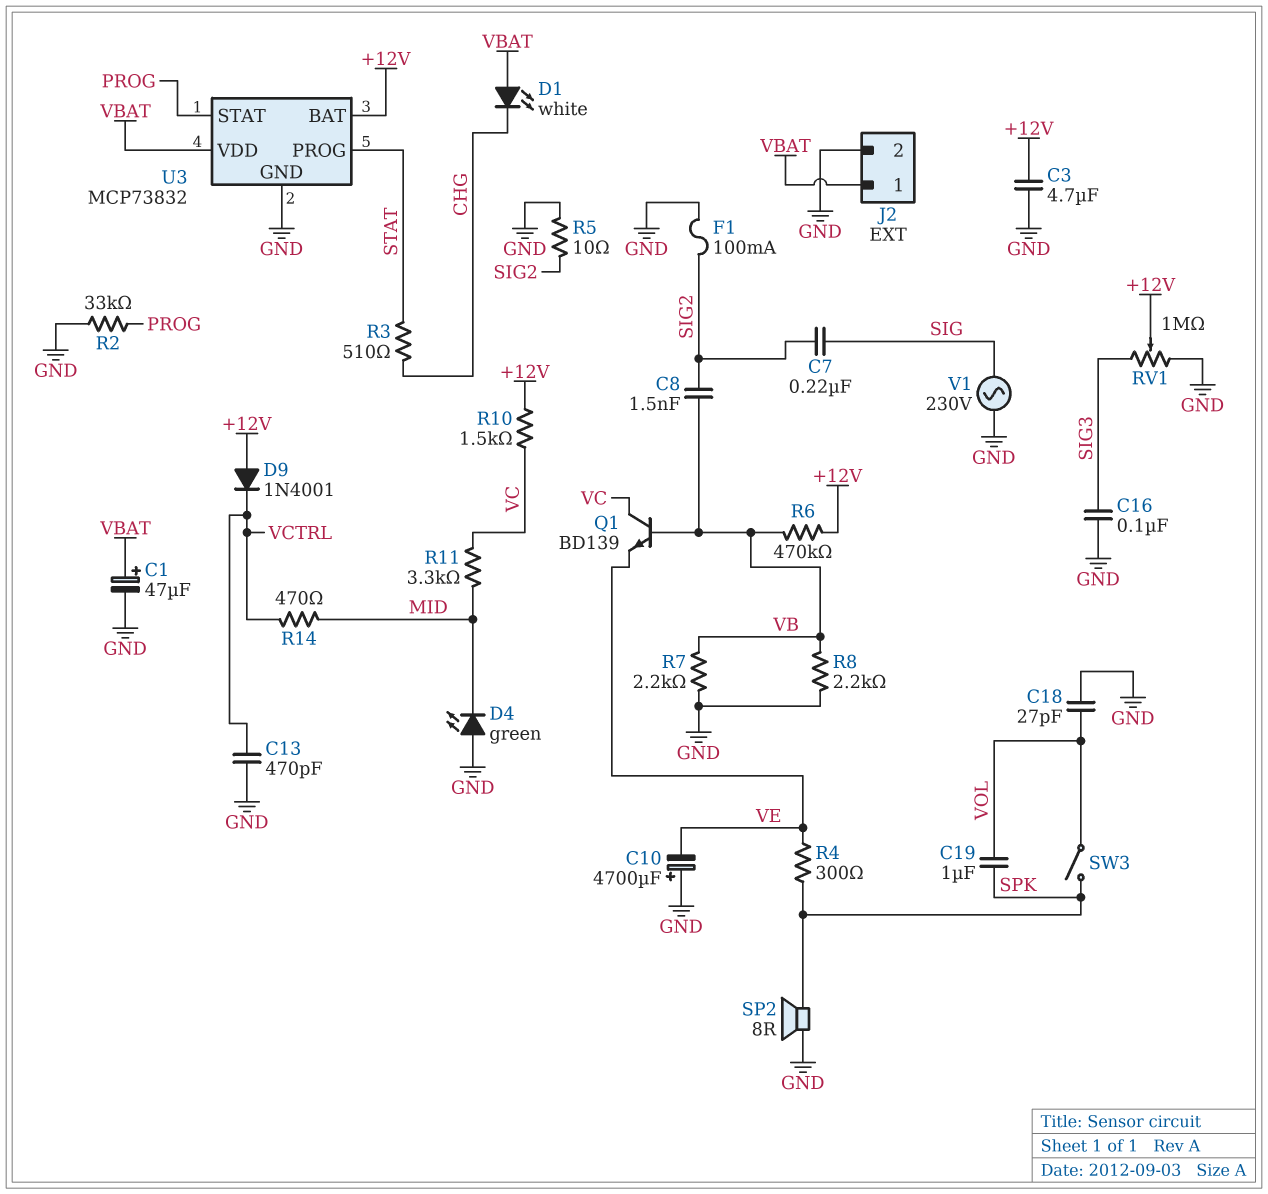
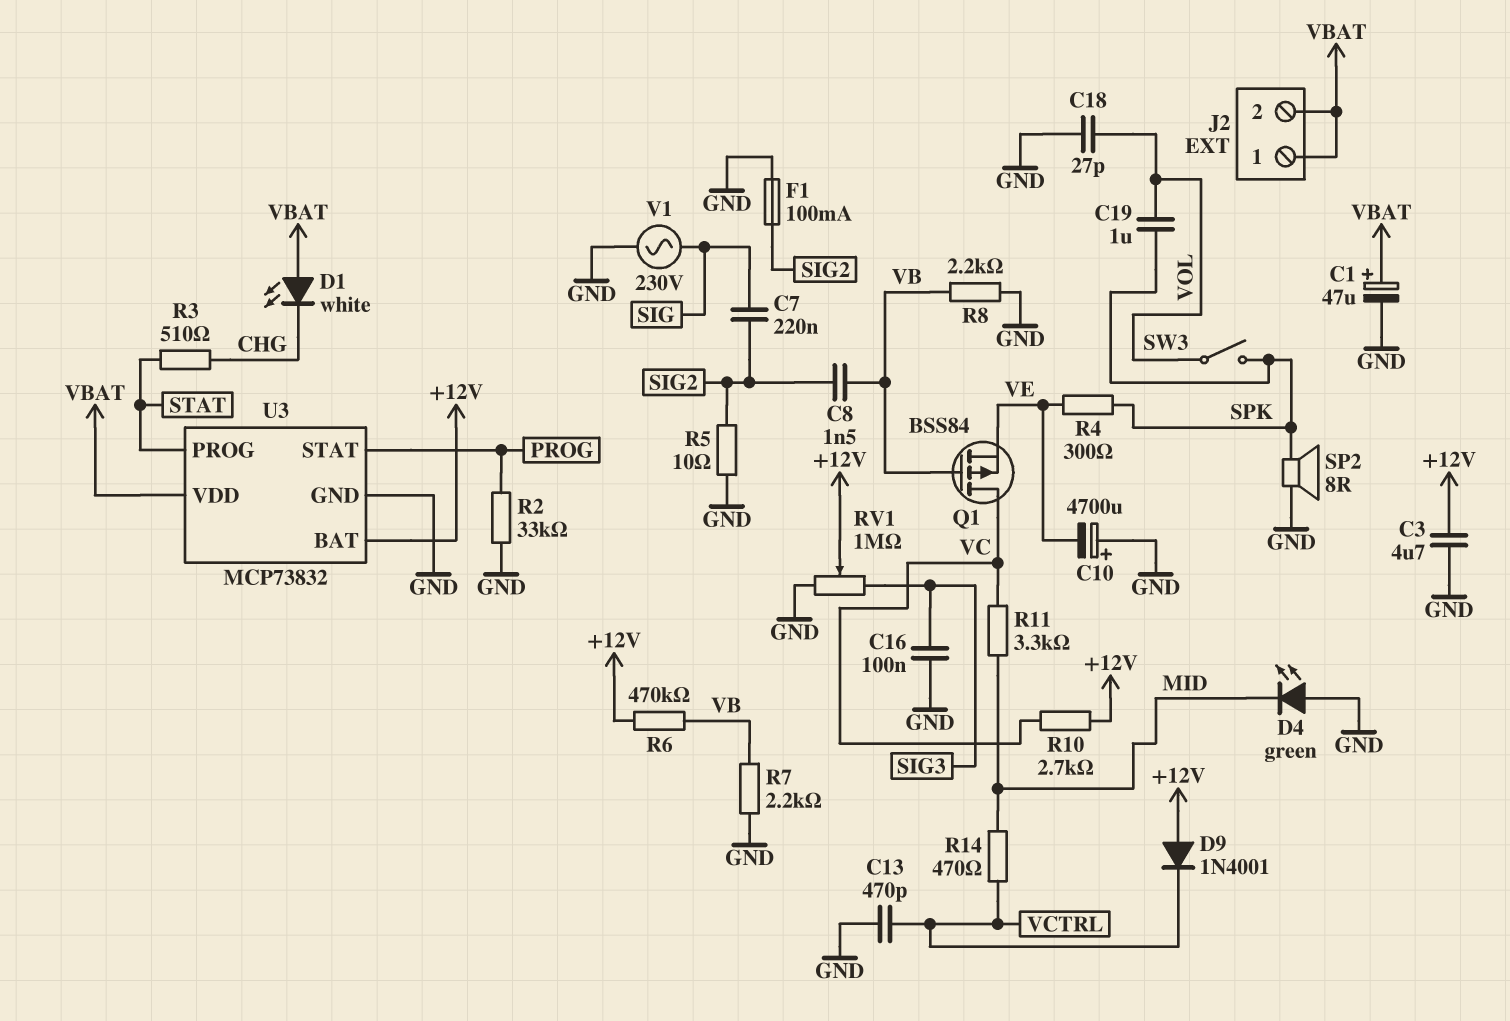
J2 pin 2: GND -> VBAT
Q1: NPN BD139 (B VB, C VC, E VE) -> PMOS BSS84 (G VB, D VC, S VE)
R10: 1.5k (+12V, VC) -> 2.7k (+12V, VC)

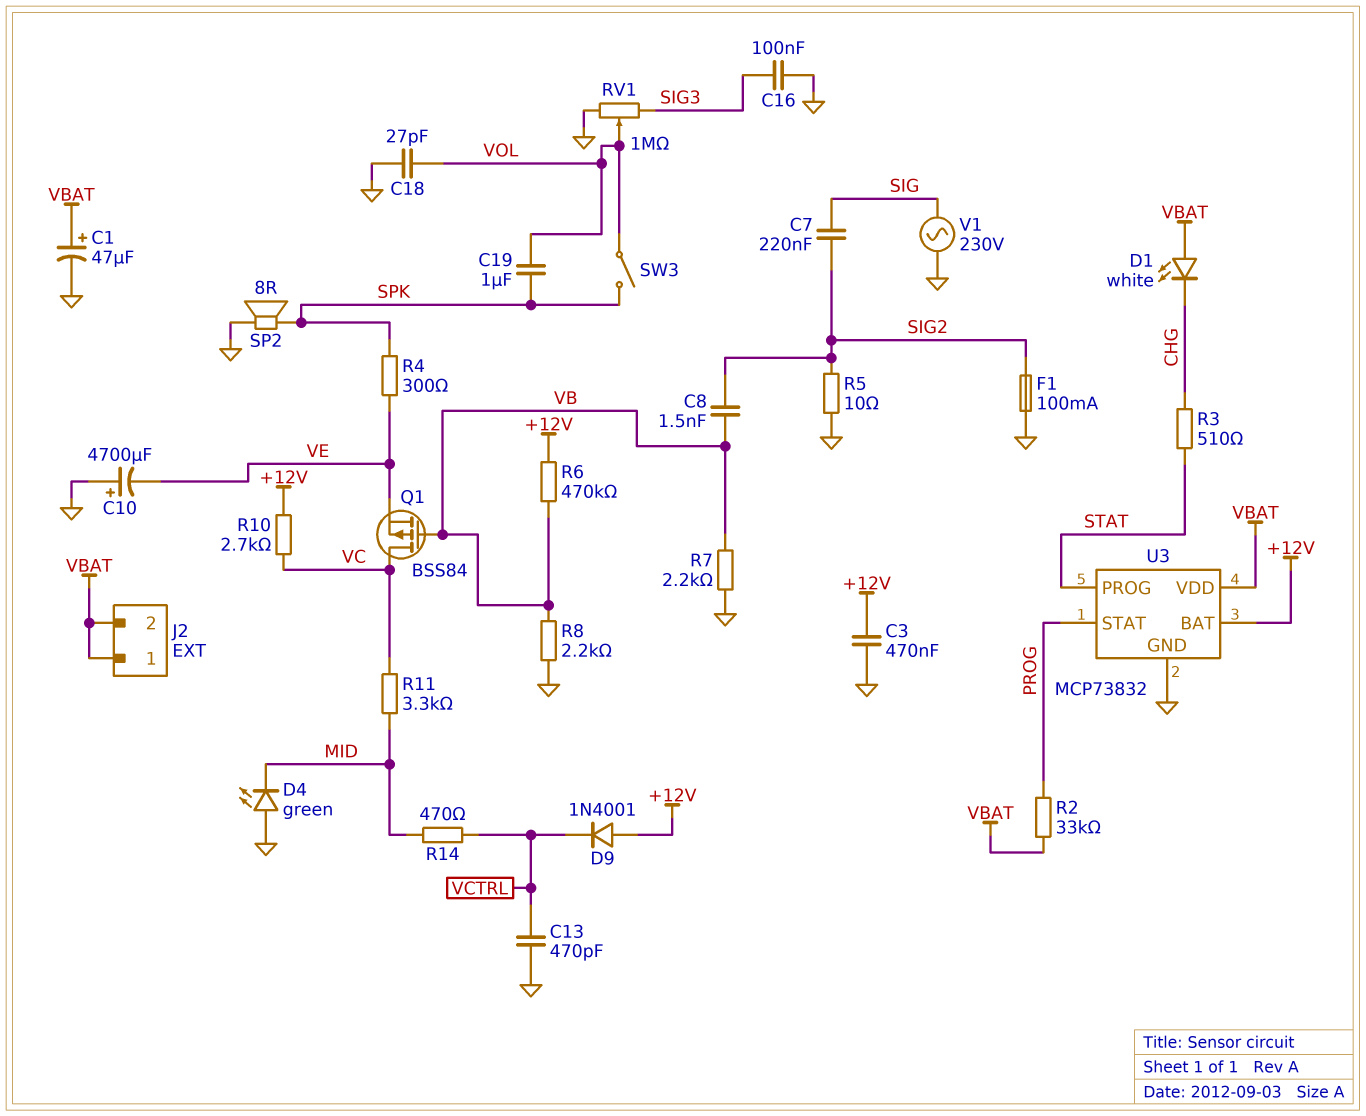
C3: 4.7uF (+12V, GND) -> 470nF (+12V, GND)
R2: 33k (GND, PROG) -> 33k (PROG, VBAT)
RV1: 1M (GND, SIG3, wiper +12V) -> 1M (GND, SIG3, wiper VOL)

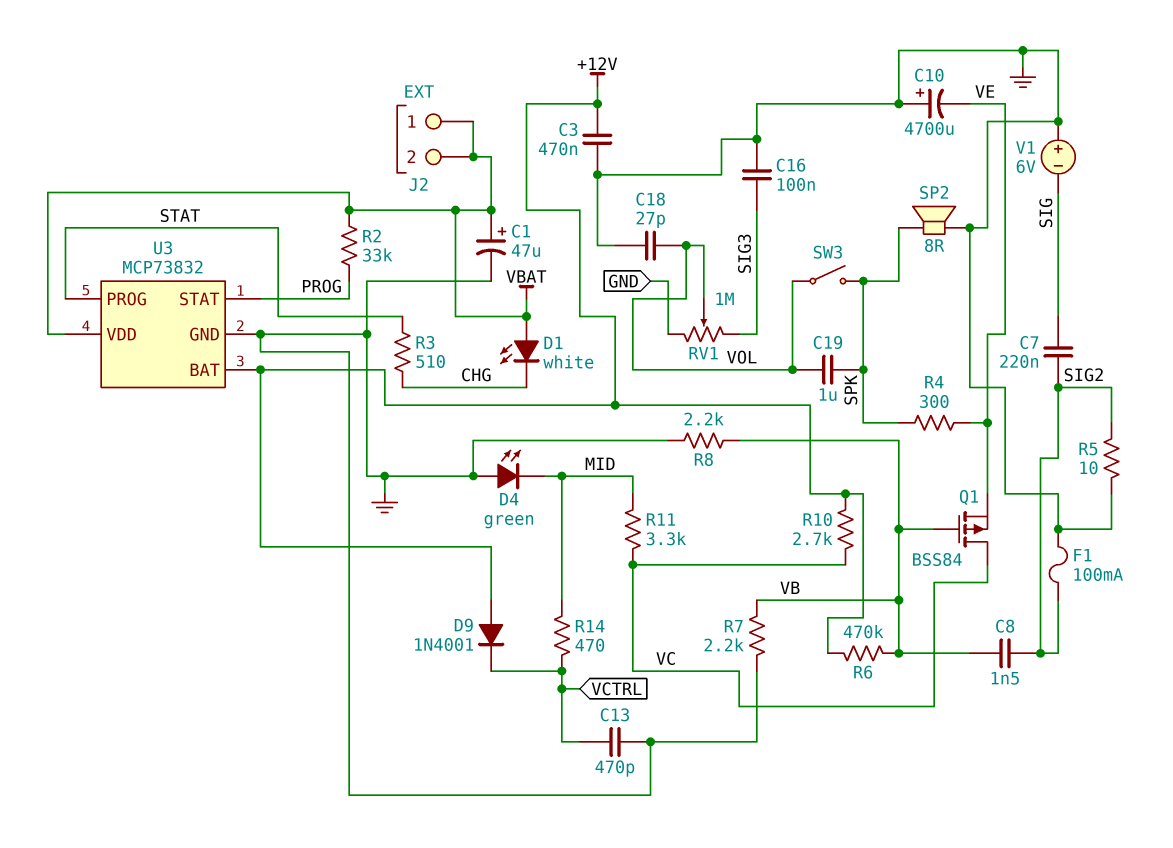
V1: AC 230V (GND, SIG) -> 6V (plus GND, minus SIG)

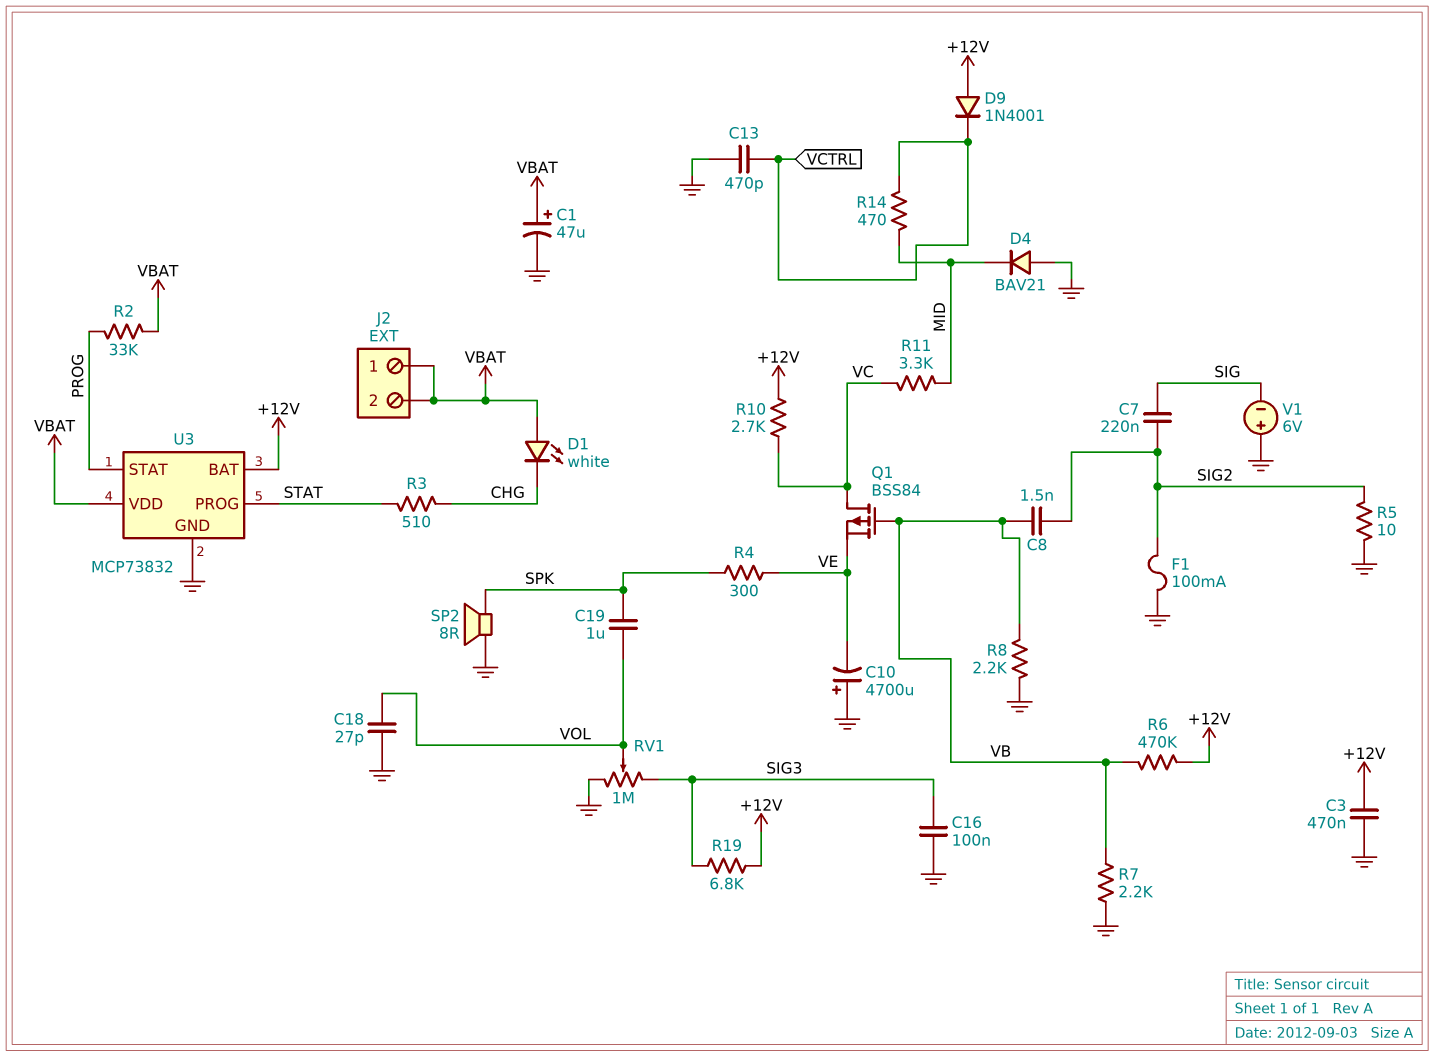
D4: LED green (A GND, K MID) -> diode BAV21 (A GND, K MID)
R19: none -> 6.8k (+12V, SIG3)
SW3: switch (SPK, VOL) -> none

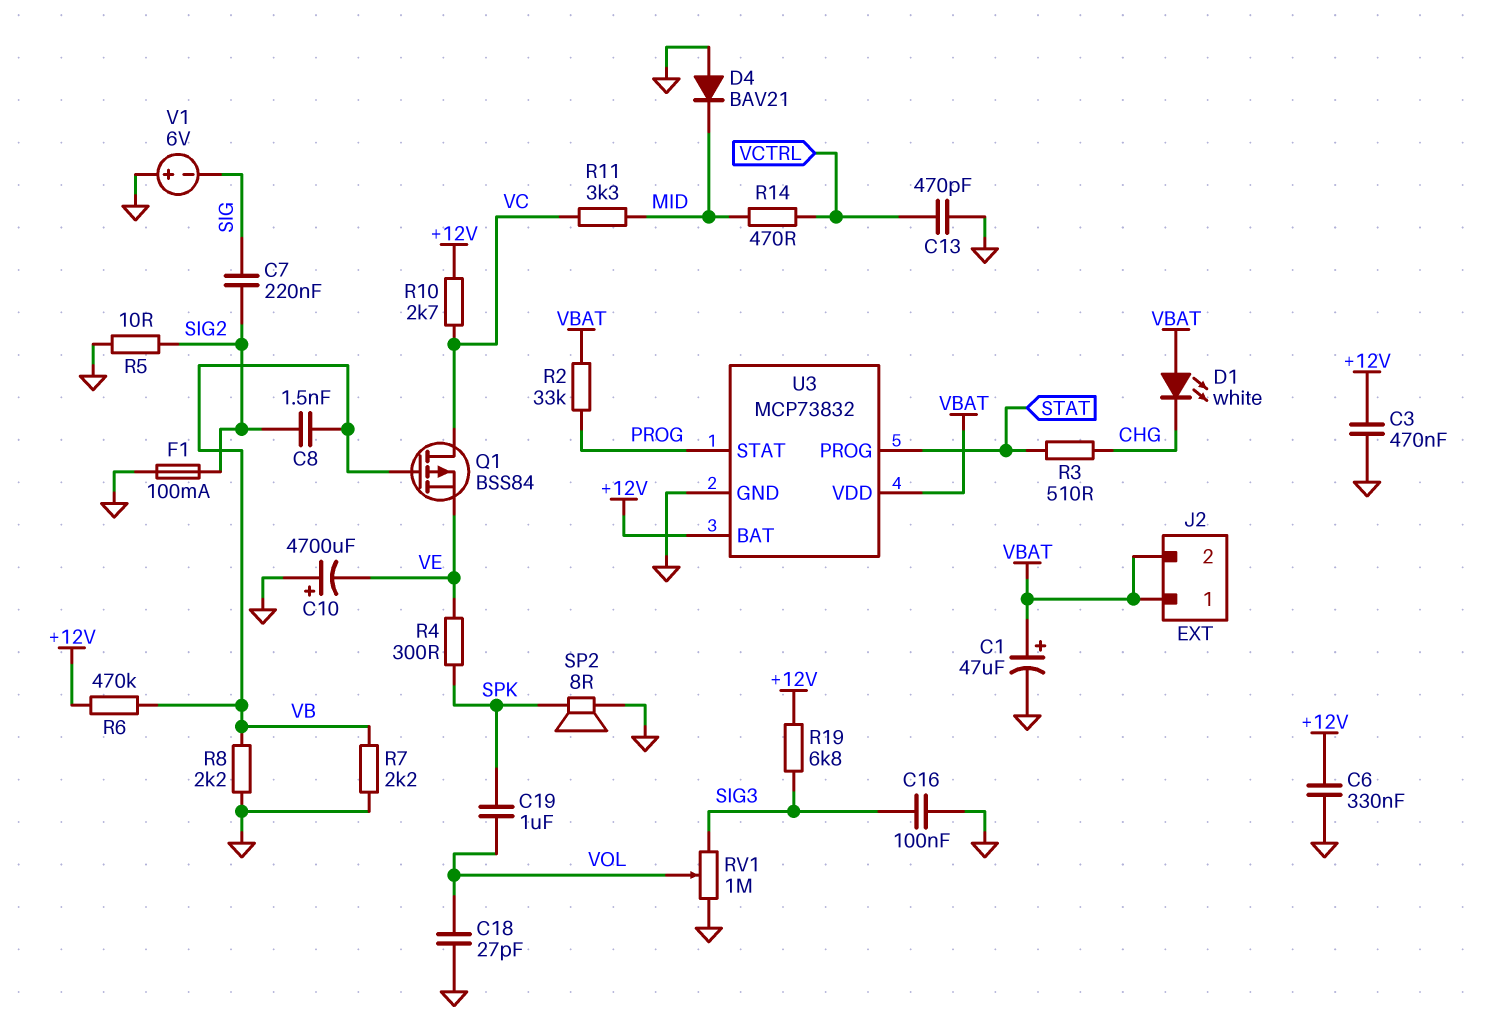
C6: none -> 330nF (+12V, GND)
D9: diode 1N4001 (A +12V, K VCTRL) -> none

